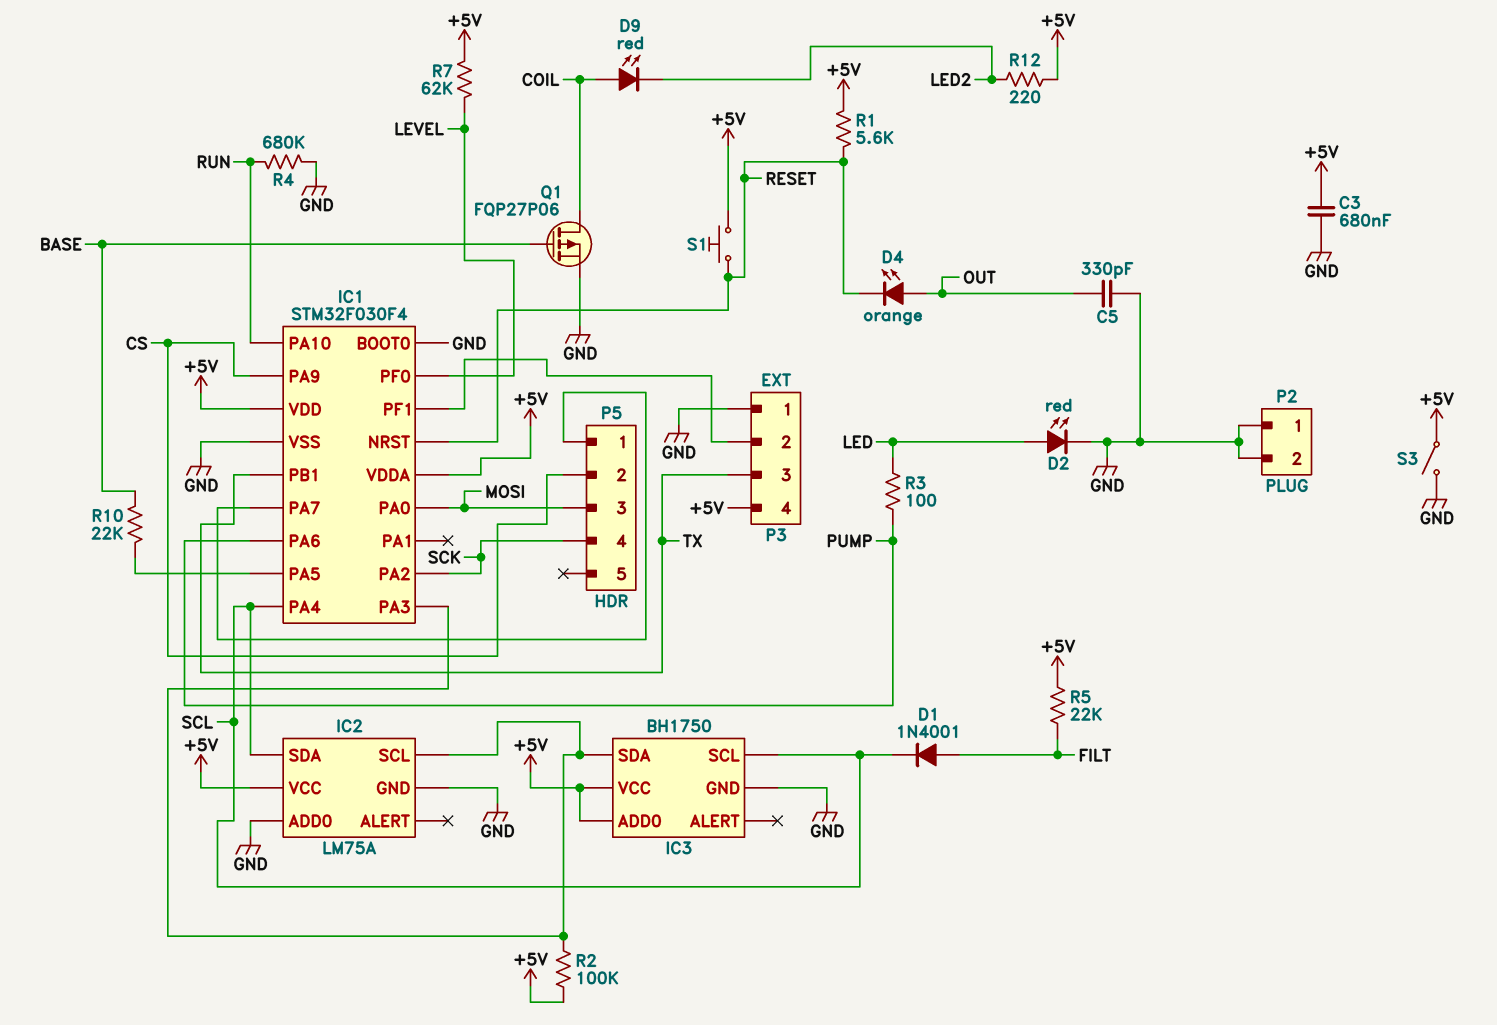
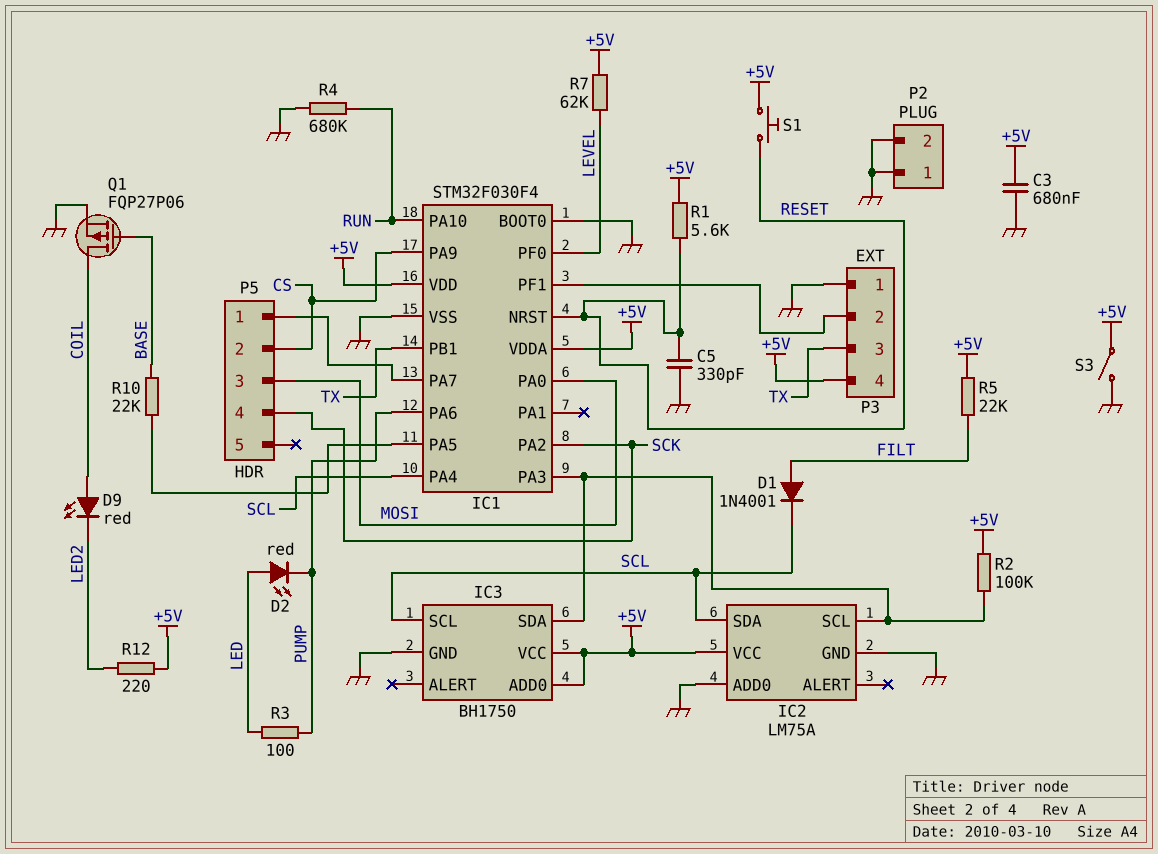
C5: 330pF (GND, OUT) -> 330pF (GND, RESET)
D2: LED red (A LED, K GND) -> LED red (A LED, K PUMP)
D4: LED orange (A OUT, K RESET) -> none

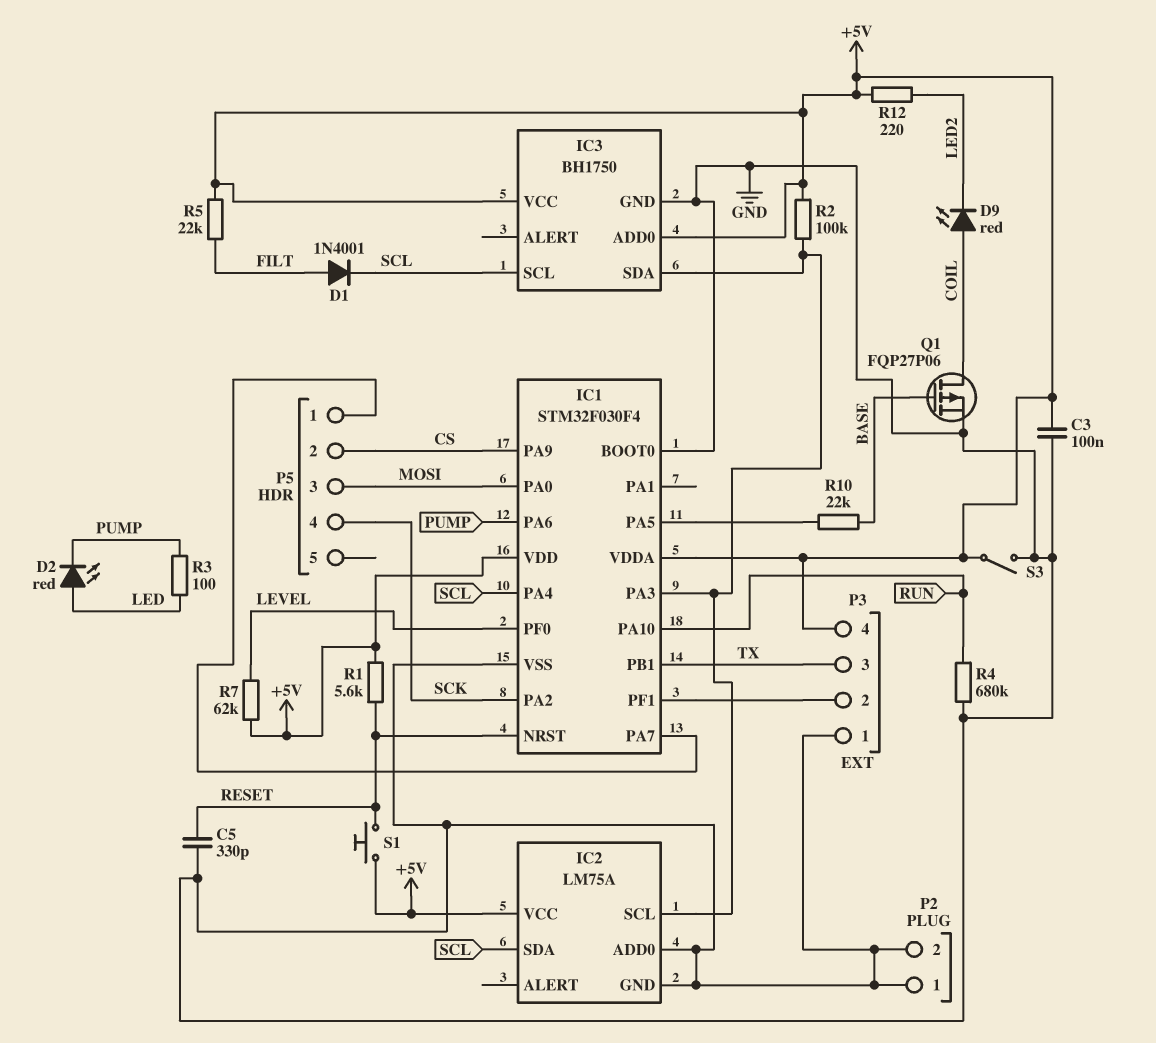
C3: 680nF (+5V, GND) -> 100nF (+5V, GND)

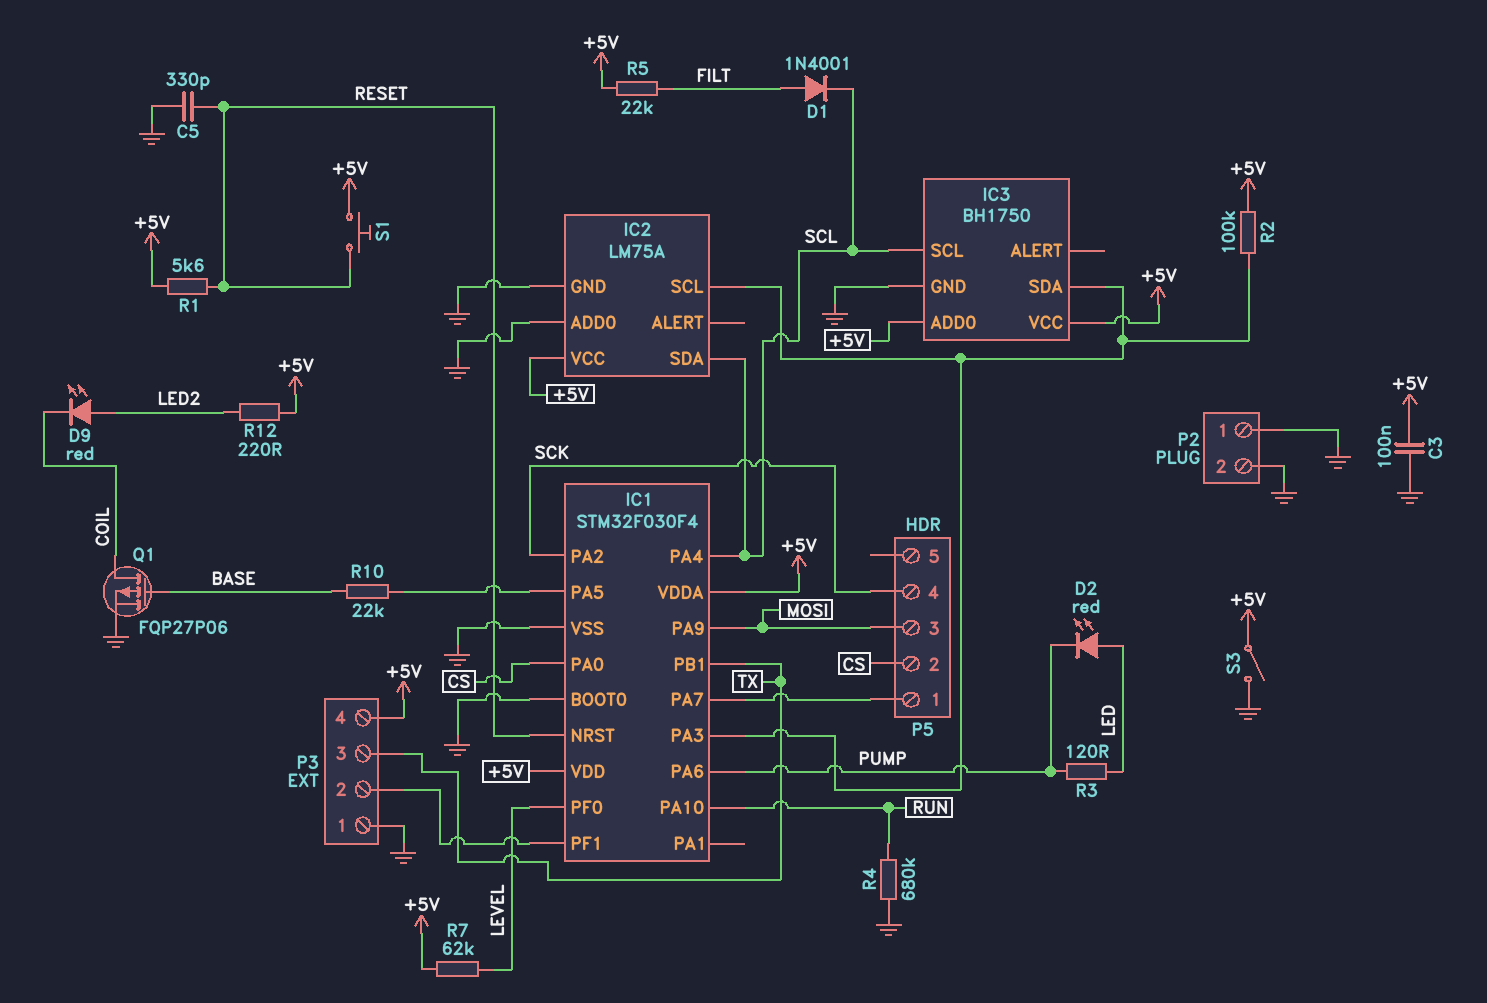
D9: LED red (A COIL, K LED2) -> LED red (A LED2, K COIL)
IC1 pin PA0: MOSI -> CS
IC1 pin PA9: CS -> MOSI
R3: 100 (LED, PUMP) -> 120 (LED, PUMP)

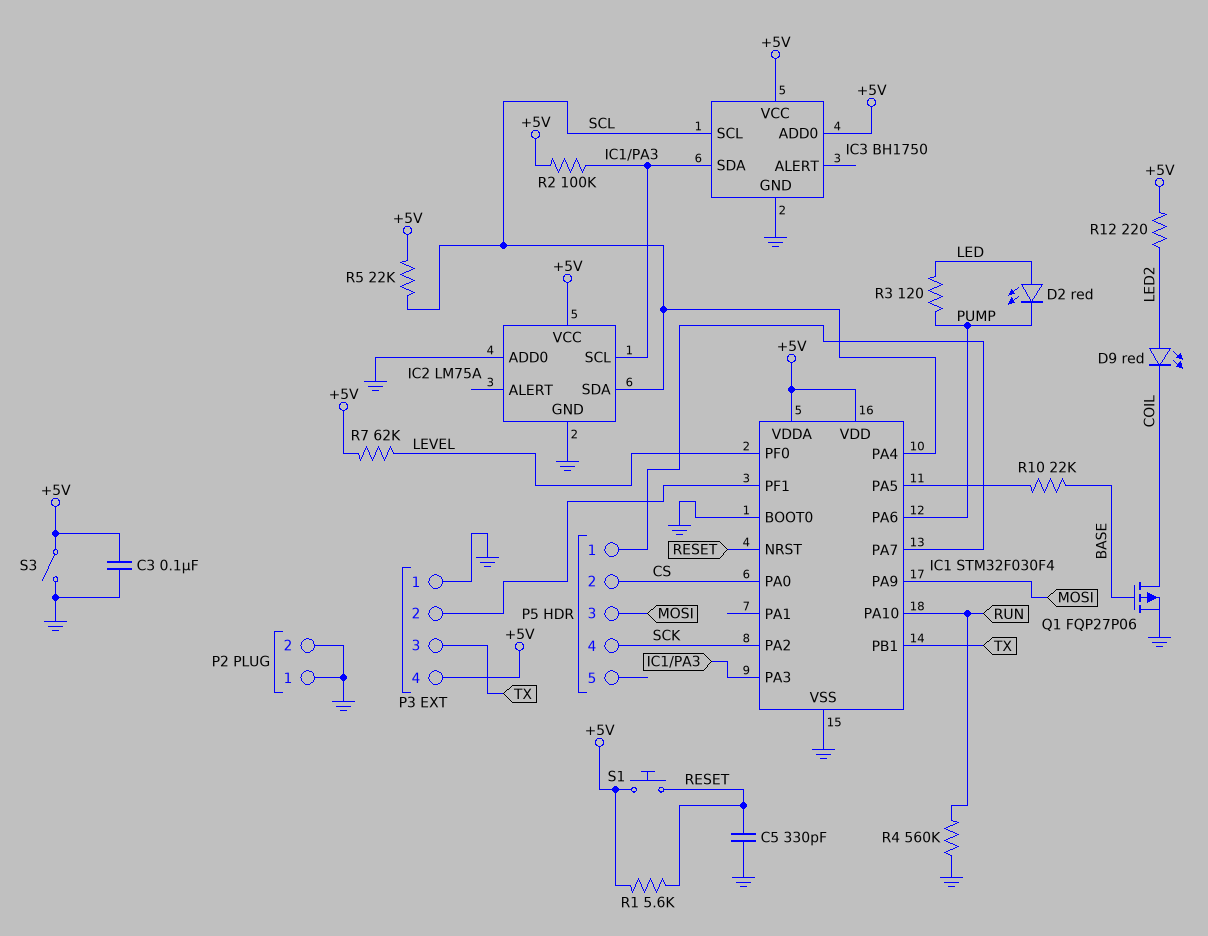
D1: diode 1N4001 (A FILT, K SCL) -> none
R4: 680k (GND, RUN) -> 560k (GND, RUN)
R5: 22k (+5V, FILT) -> 22k (+5V, SCL)

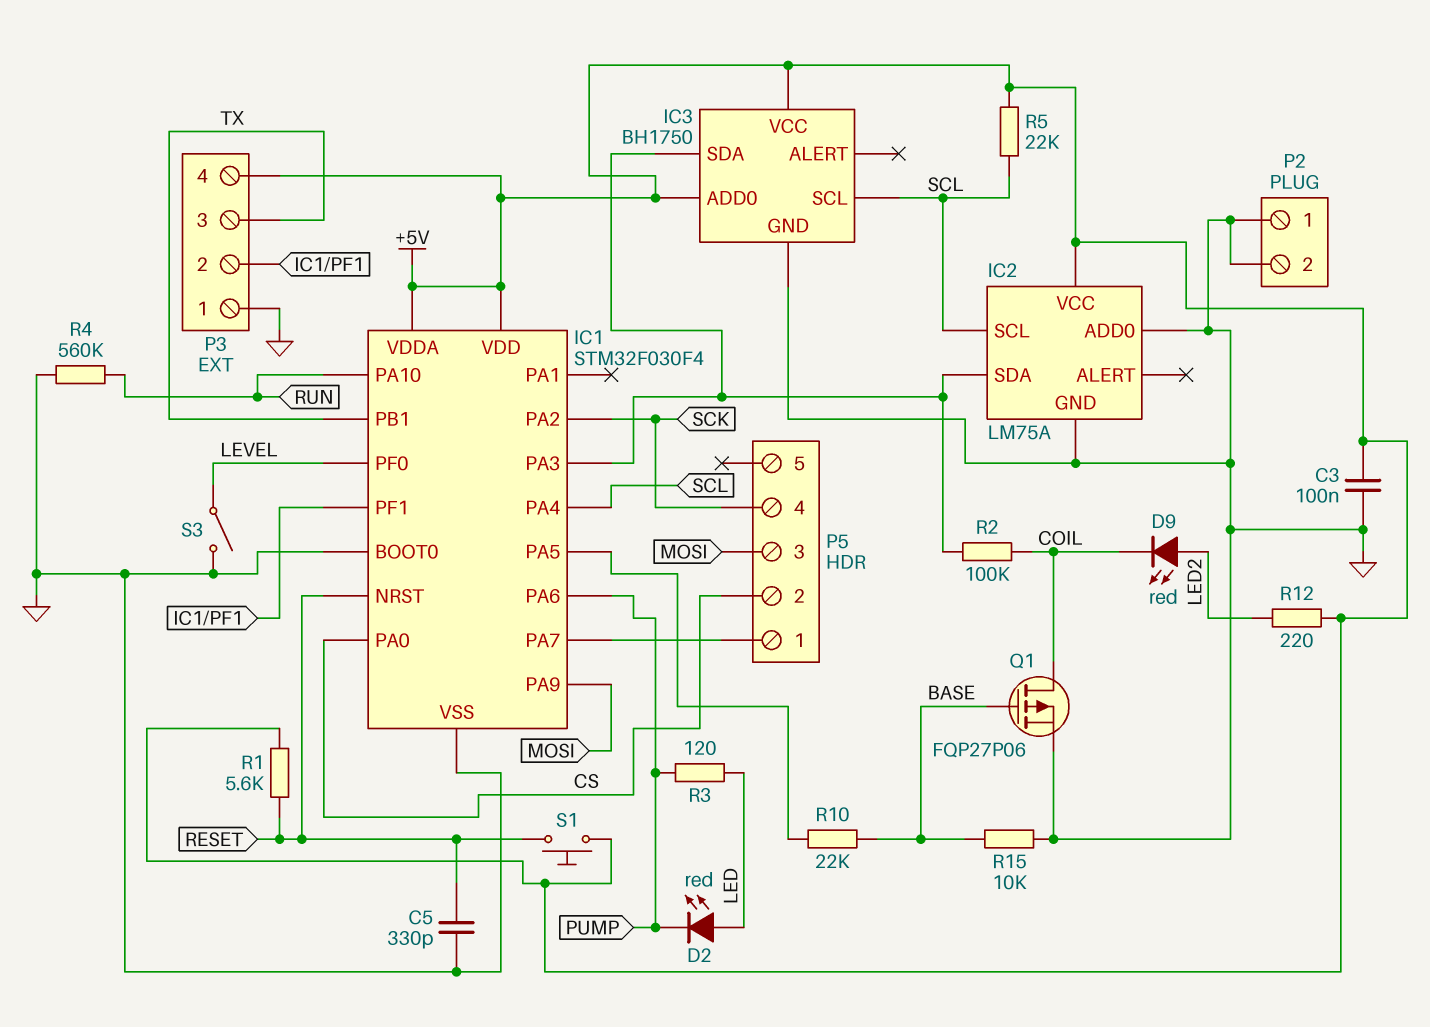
IC2 pin SCL: IC1/PA3 -> SCL
IC2 pin SDA: SCL -> IC1/PA3
R2: 100k (+5V, IC1/PA3) -> 100k (COIL, IC1/PA3)
R7: 62k (+5V, LEVEL) -> none
R15: none -> 10k (BASE, GND)
S3: switch (+5V, GND) -> switch (GND, LEVEL)

